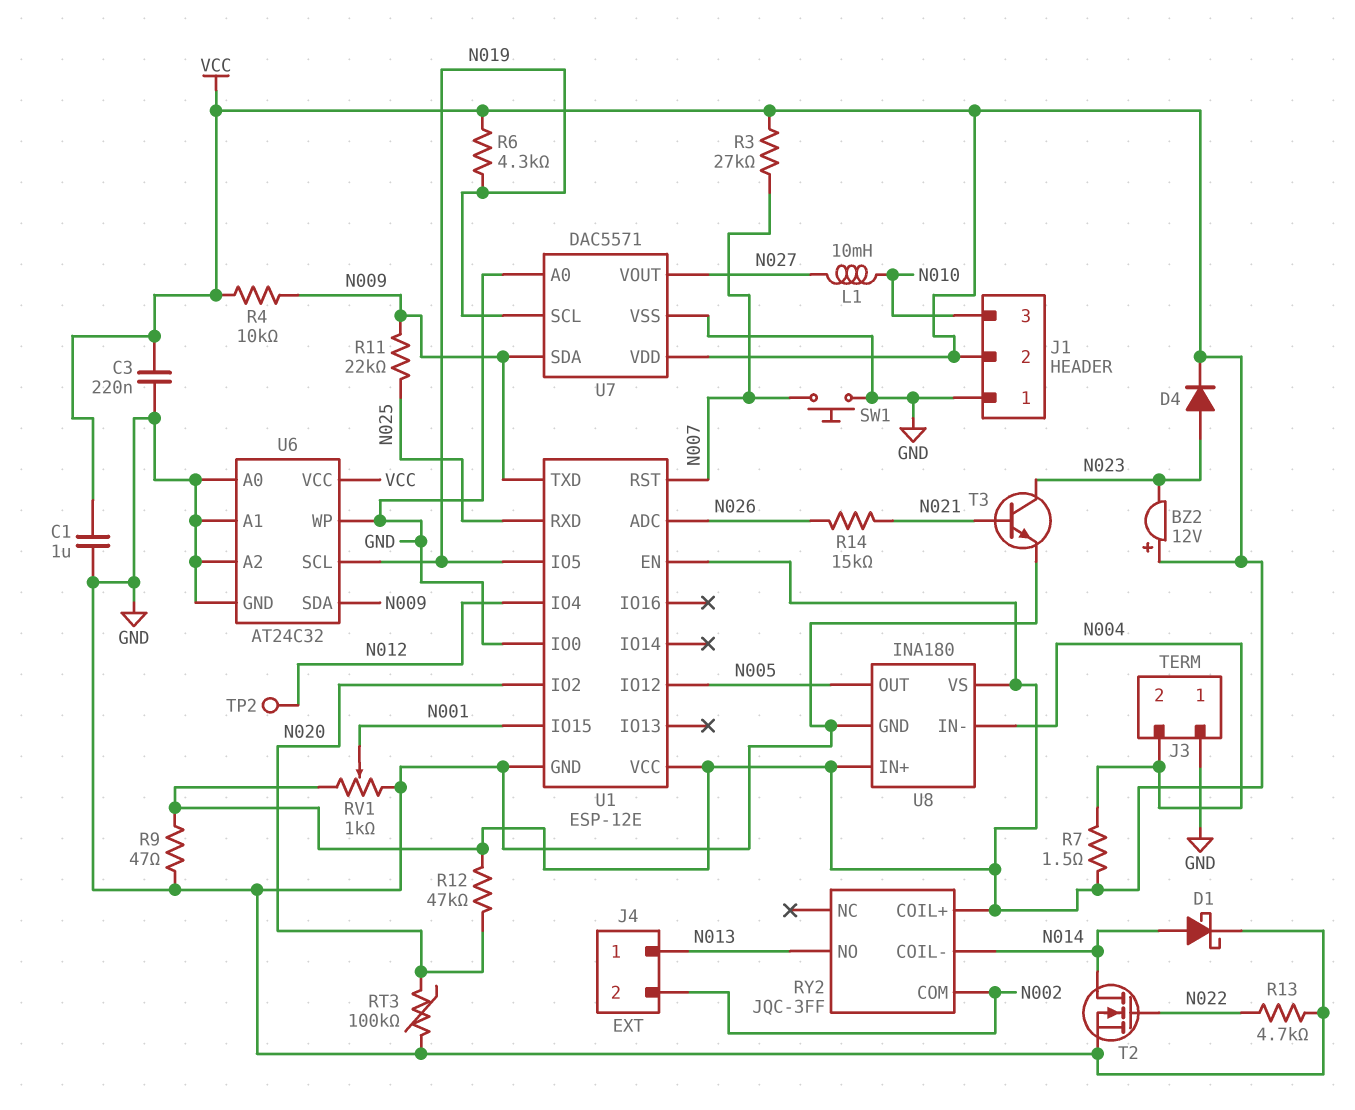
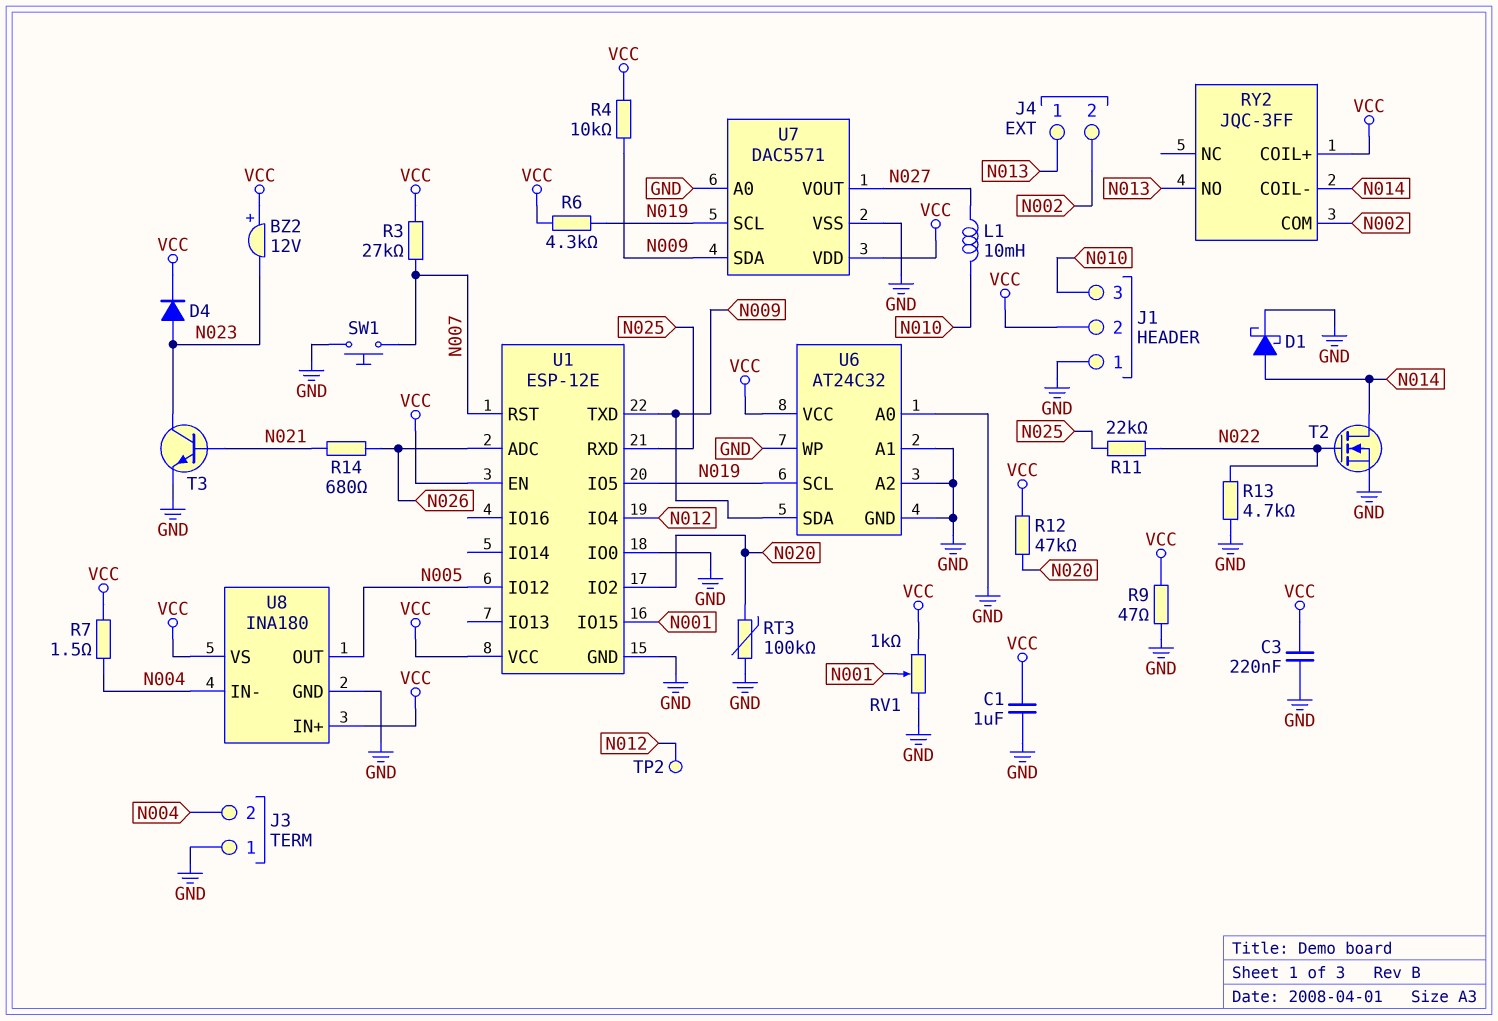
R11: 22k (N009, N025) -> 22k (N022, N025)
R14: 15k (N021, N026) -> 680 (N021, N026)

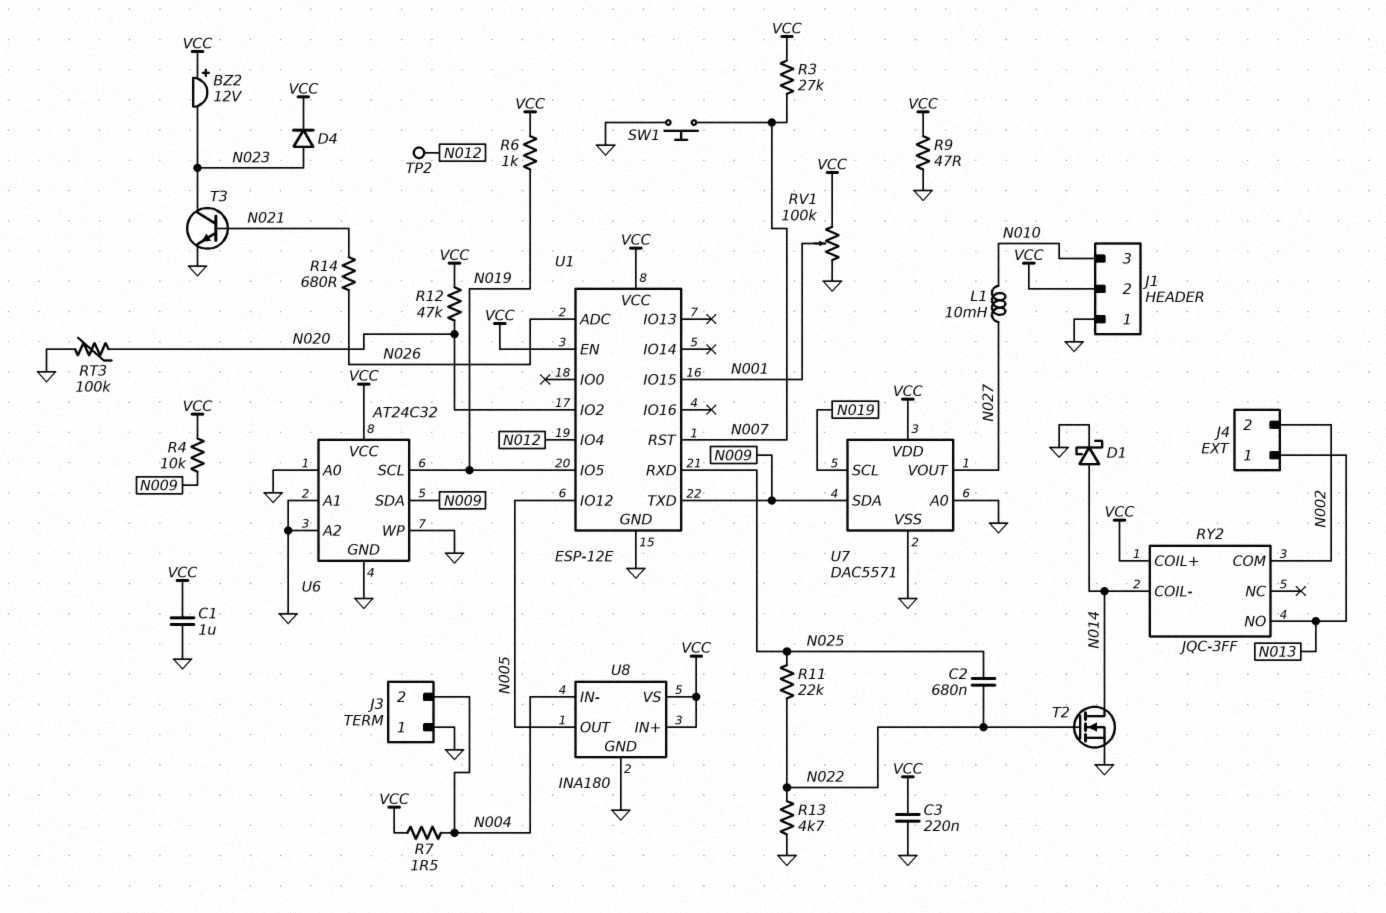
C2: none -> 680nF (N022, N025)
R6: 4.3k (N019, VCC) -> 1k (N019, VCC)
RV1: 1k (GND, VCC, wiper N001) -> 100k (GND, VCC, wiper N001)
U1 pin IO0: GND -> none

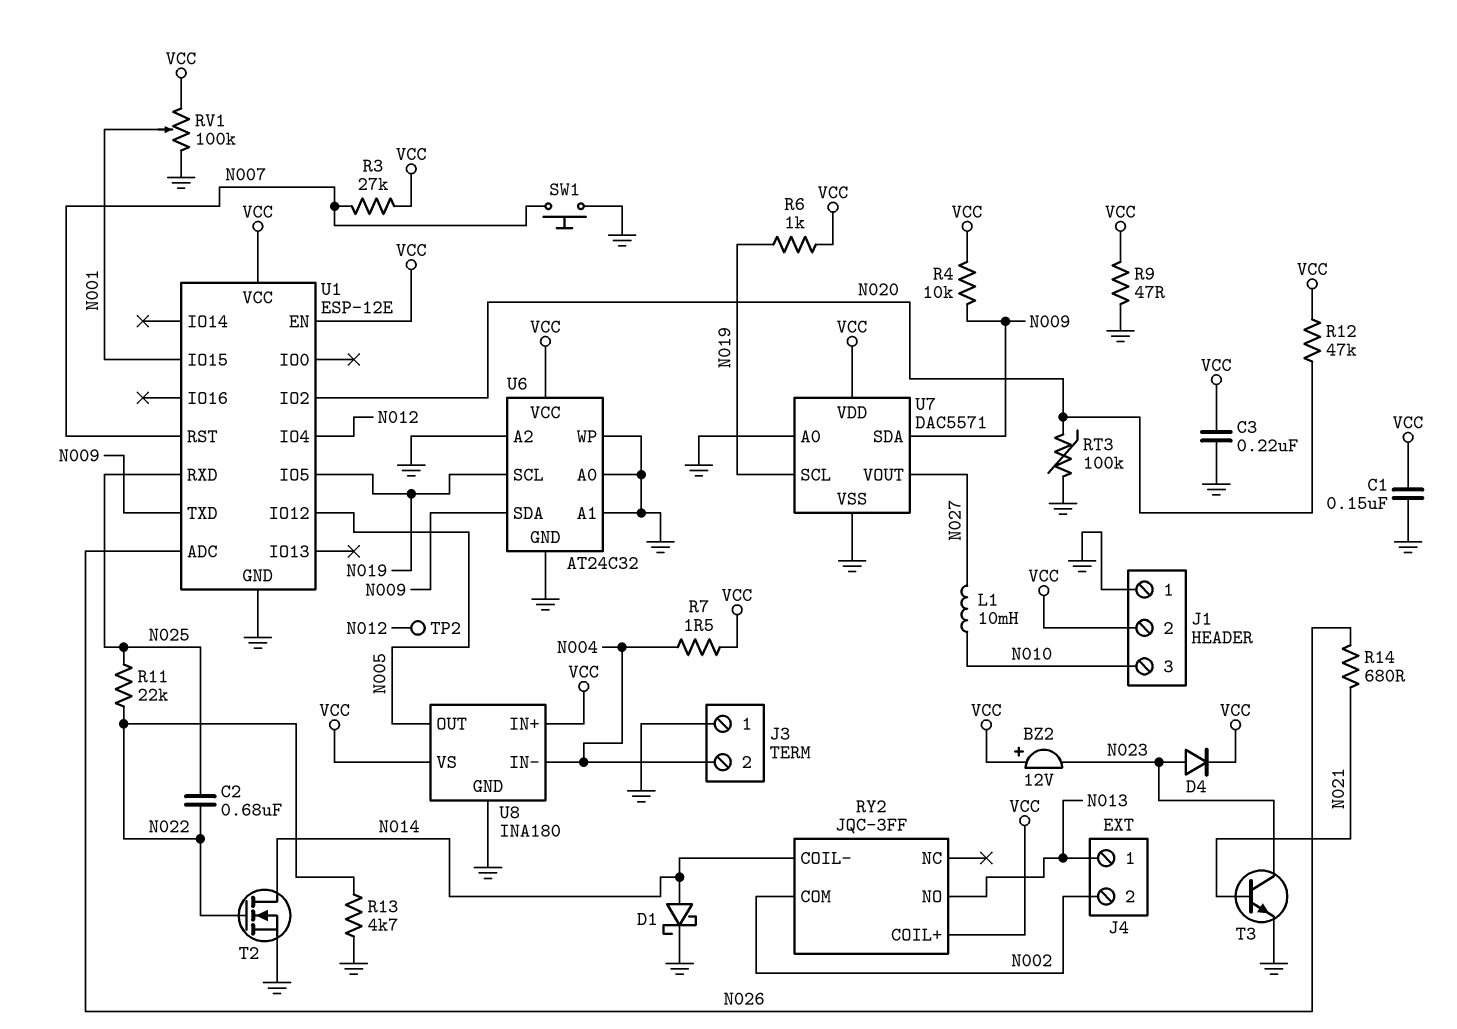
C1: 1uF (GND, VCC) -> 150nF (GND, VCC)

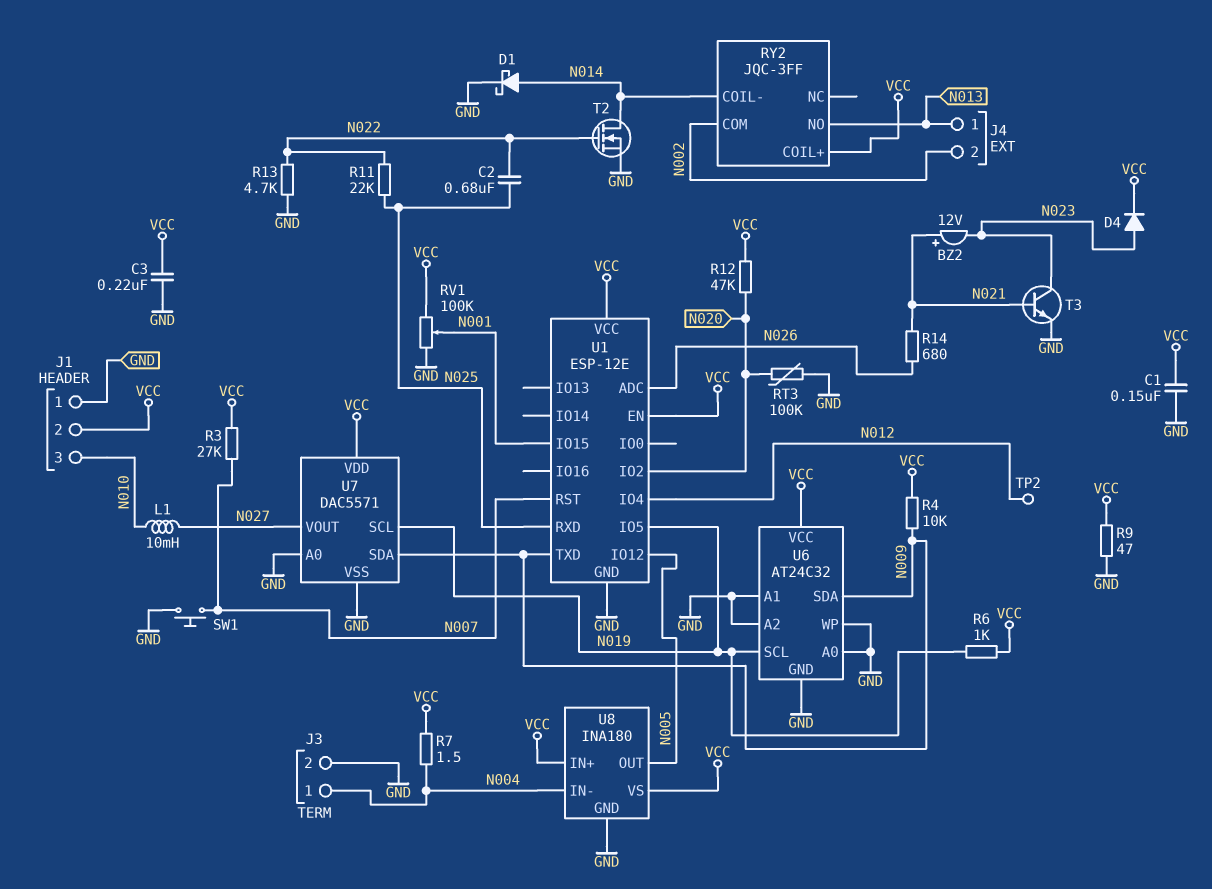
BZ2: buzzer 12V (plus VCC, minus N023) -> buzzer 12V (plus N021, minus N023)
J3 pin 1: GND -> N004
J3 pin 2: N004 -> GND

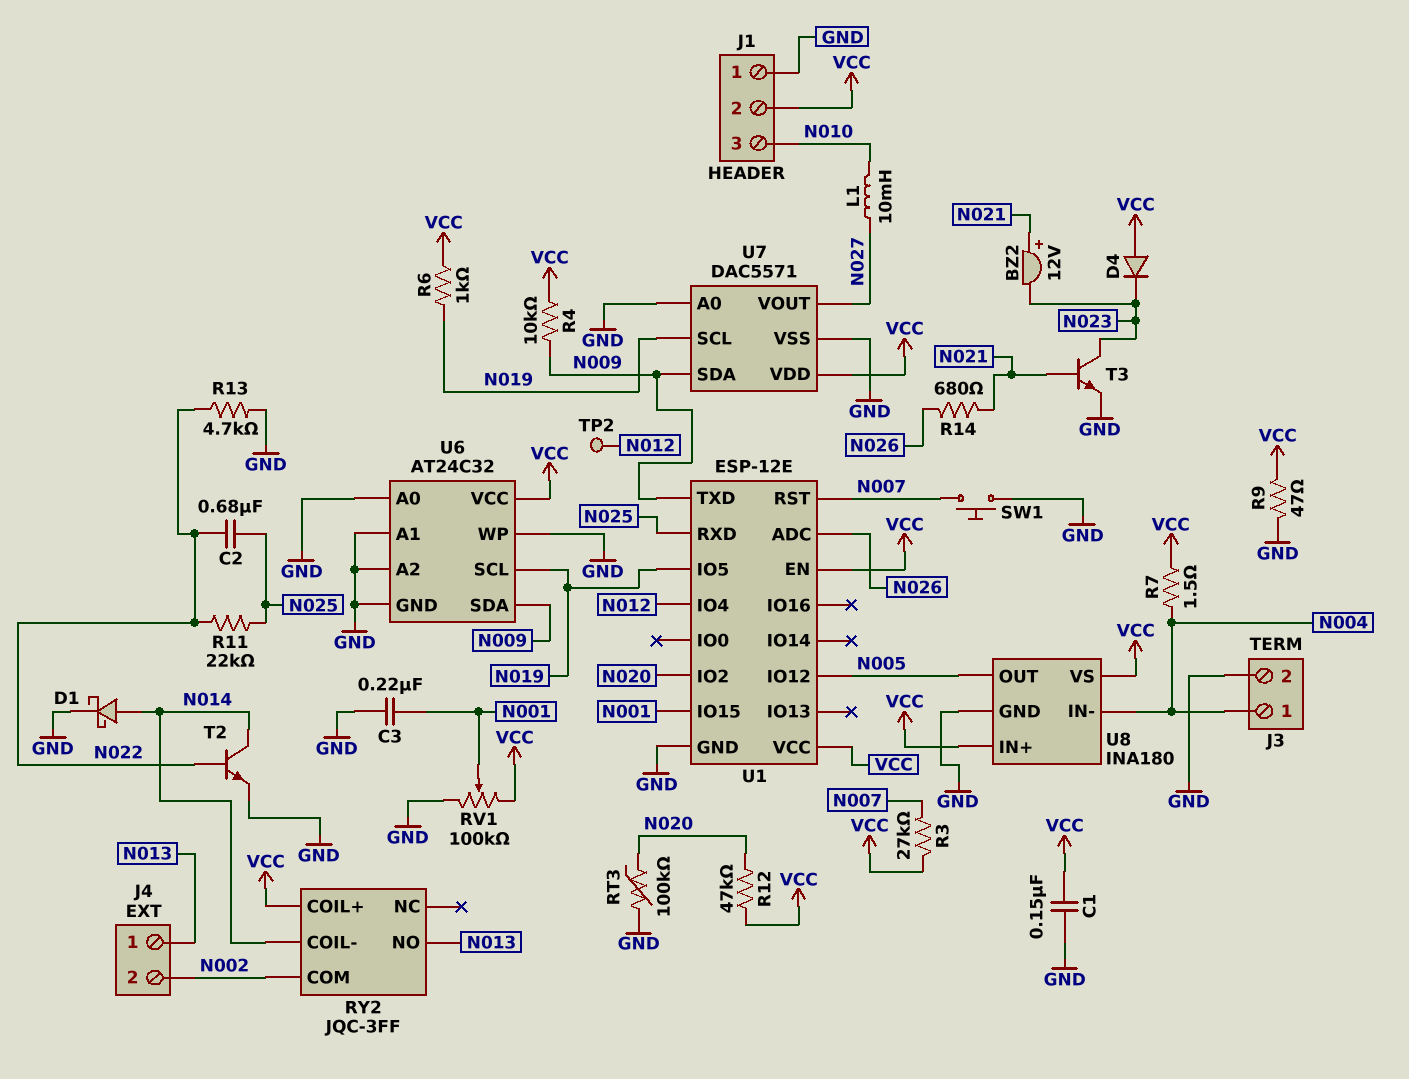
C3: 220nF (GND, VCC) -> 220nF (GND, N001)
D4: diode (A N023, K VCC) -> diode (A VCC, K N023)
T2: NMOS (G N022, D N014, S GND) -> NPN (B N022, C N014, E GND)

